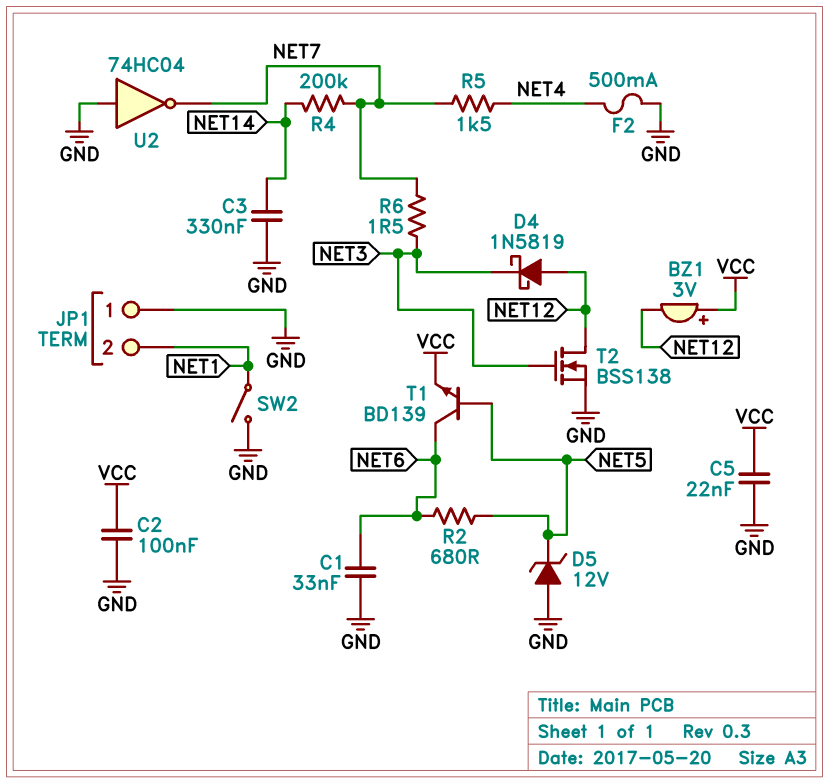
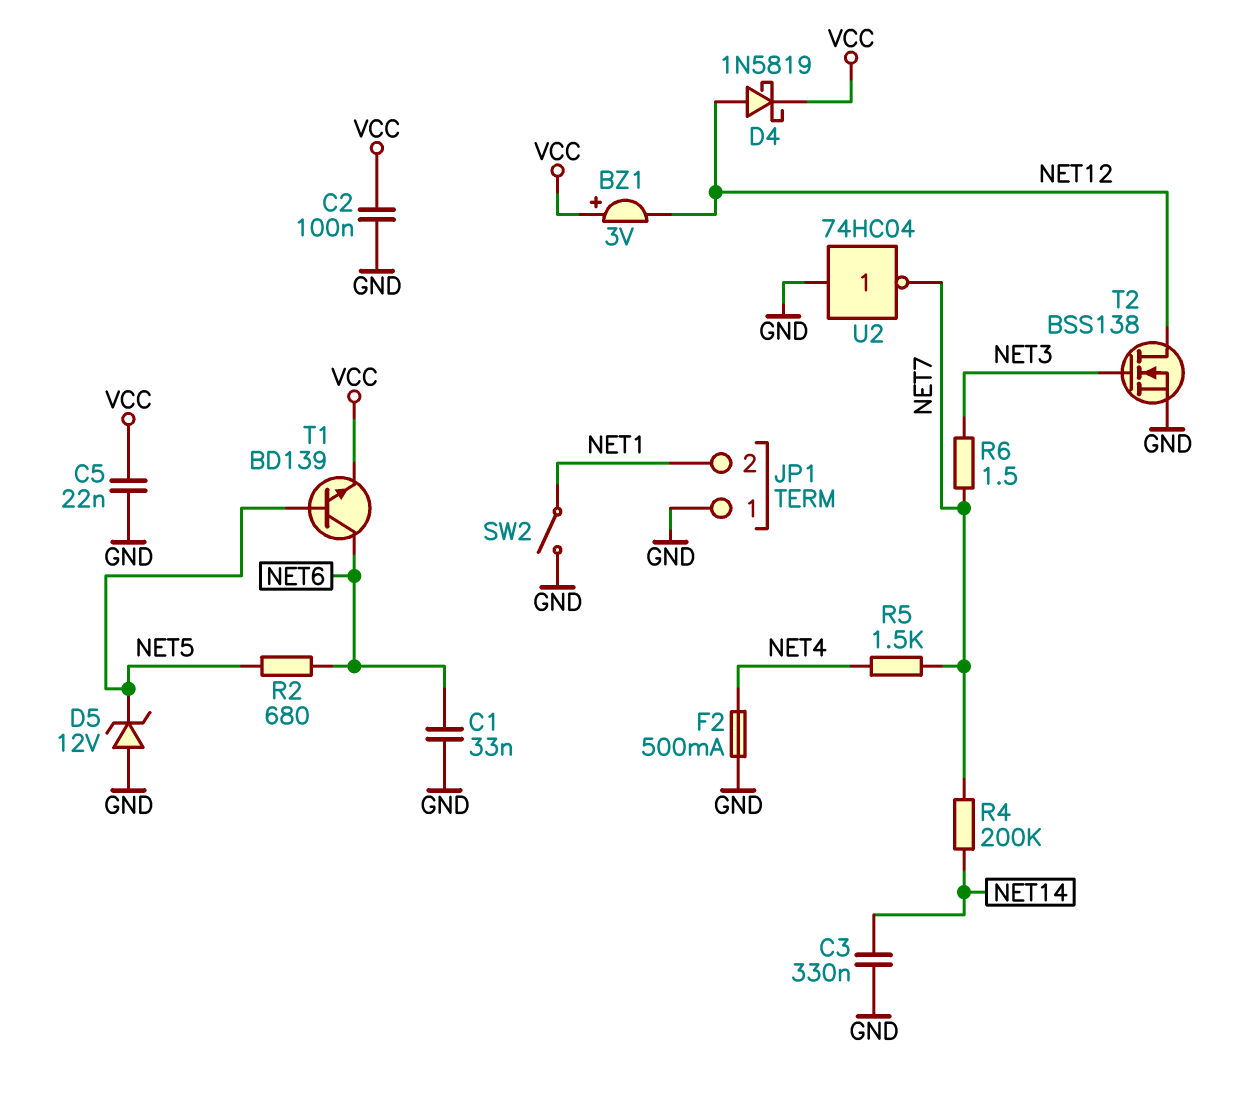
D4: schottky 1N5819 (A NET12, K NET3) -> schottky 1N5819 (A NET12, K VCC)

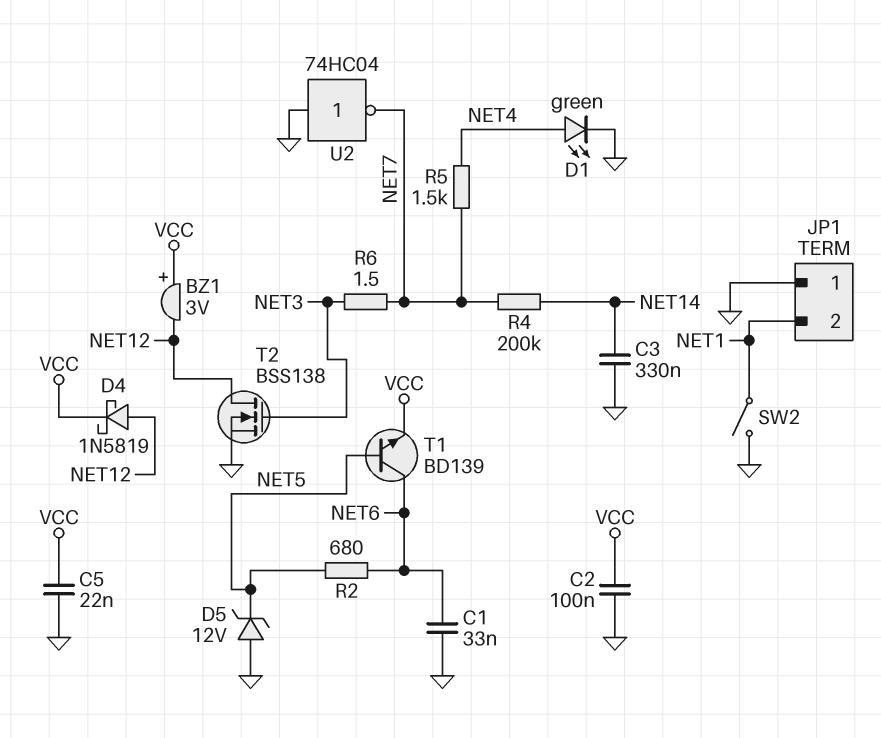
D1: none -> LED green (A NET4, K GND)
F2: 500mA (GND, NET4) -> none

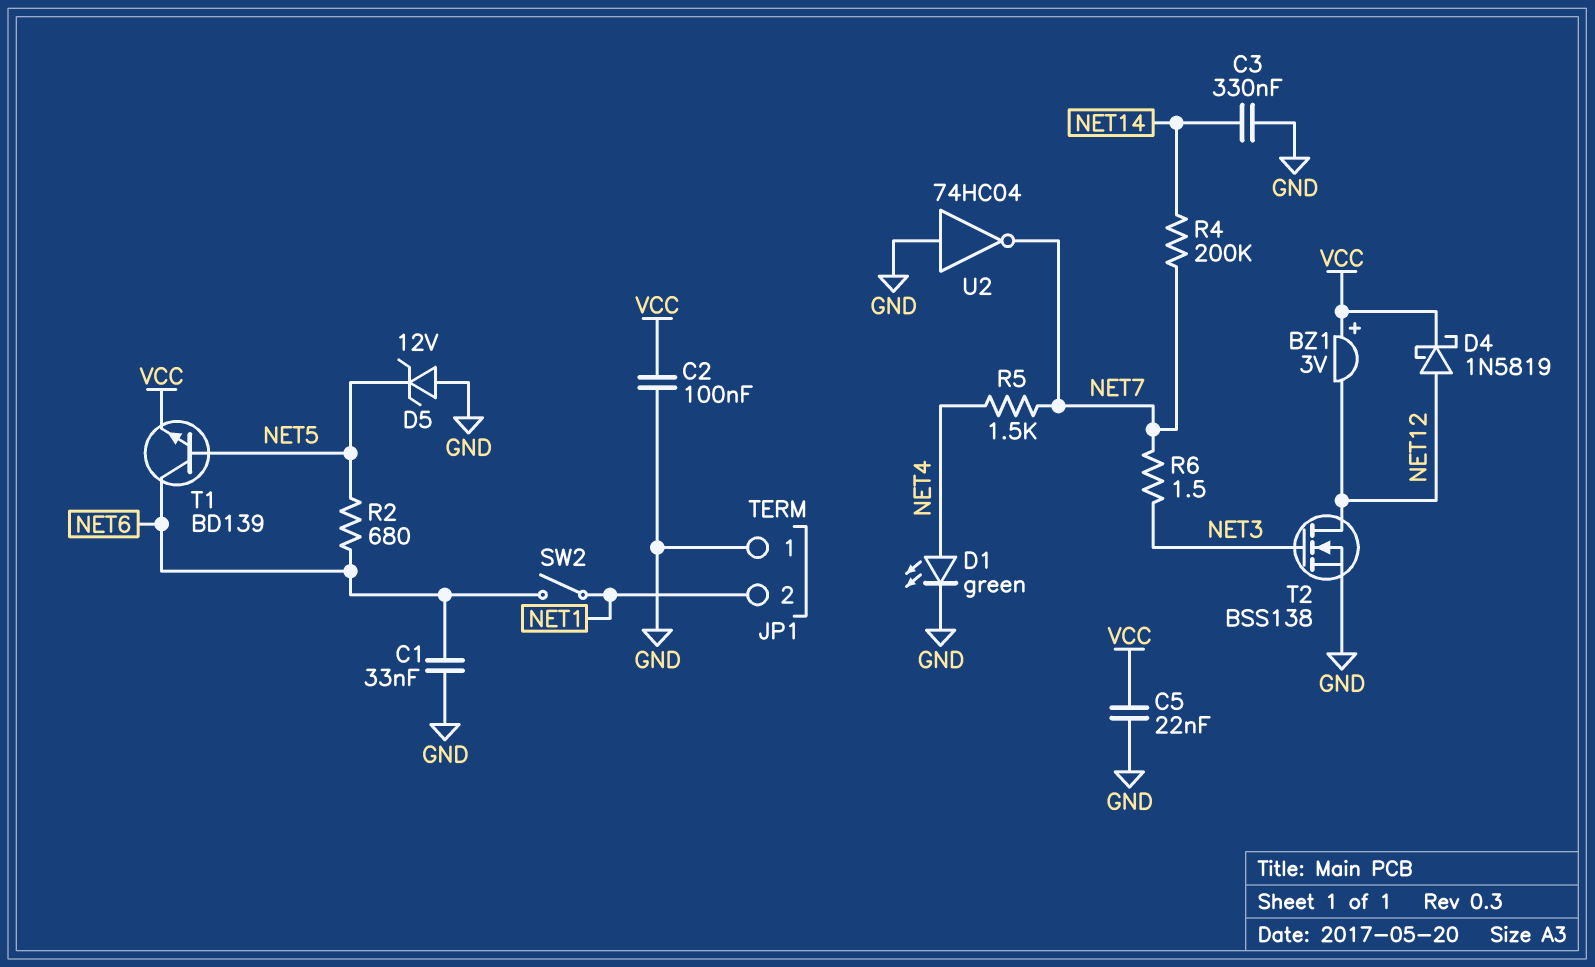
SW2: switch (GND, NET1) -> switch (NET1, NET6)

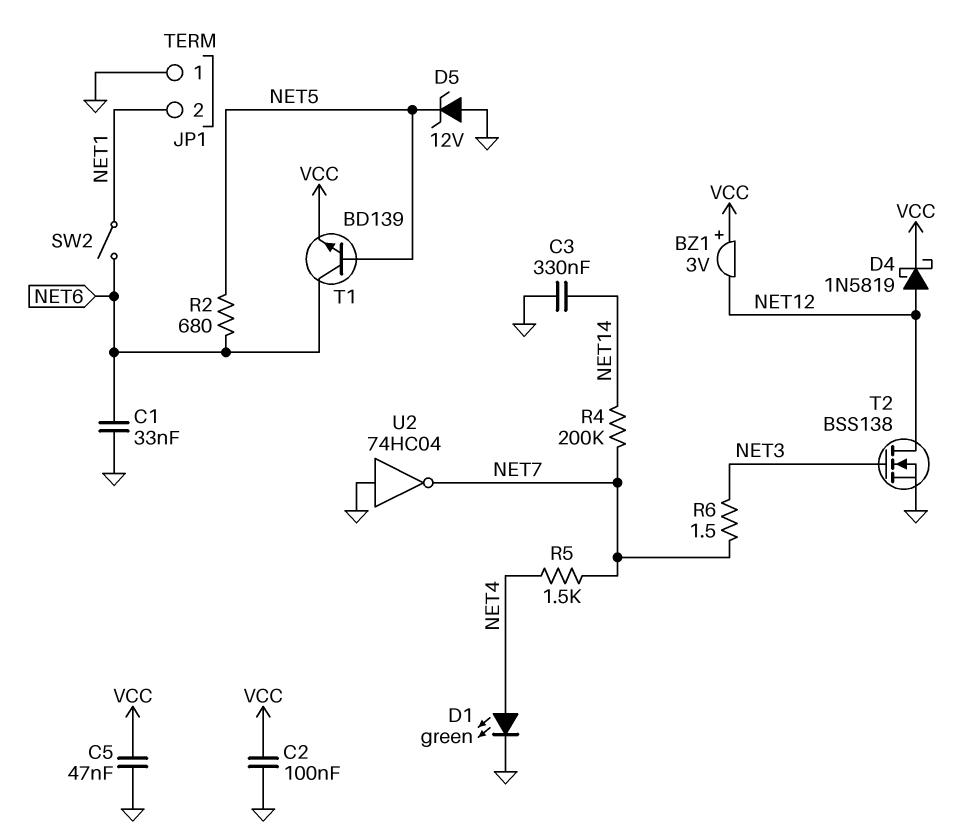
C5: 22nF (GND, VCC) -> 47nF (GND, VCC)

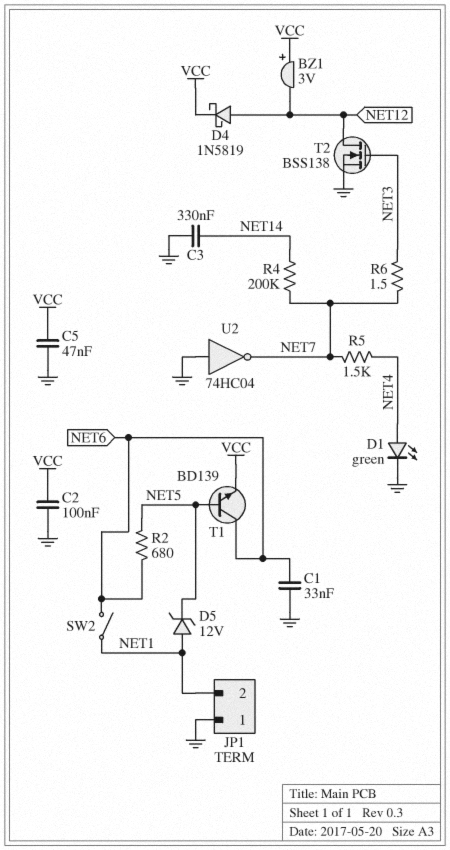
D5: zener 12V (A GND, K NET5) -> zener 12V (A NET1, K NET5)

